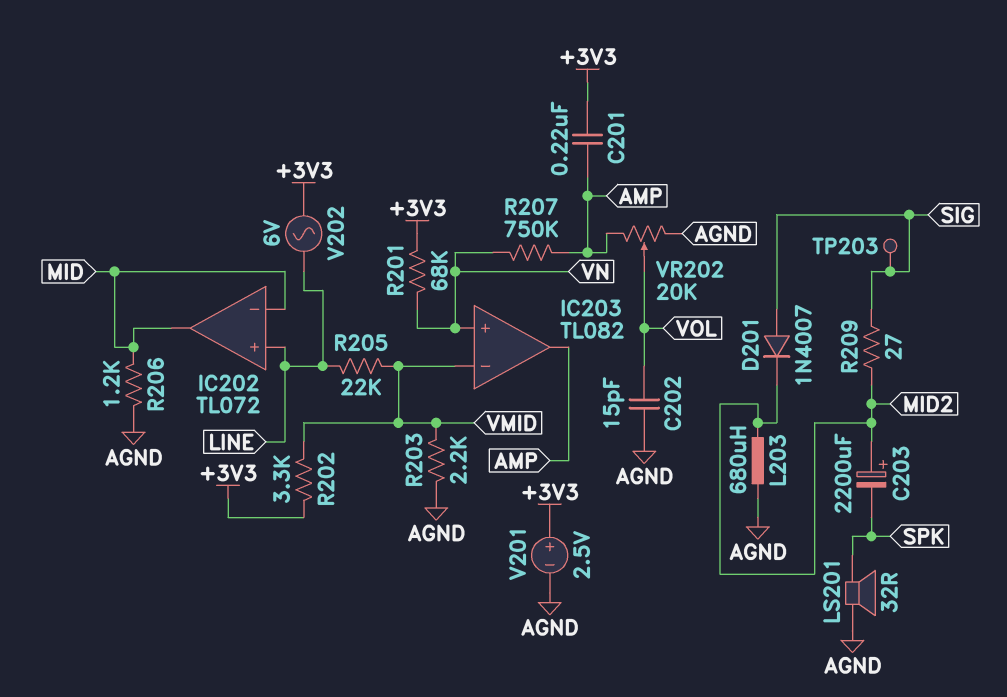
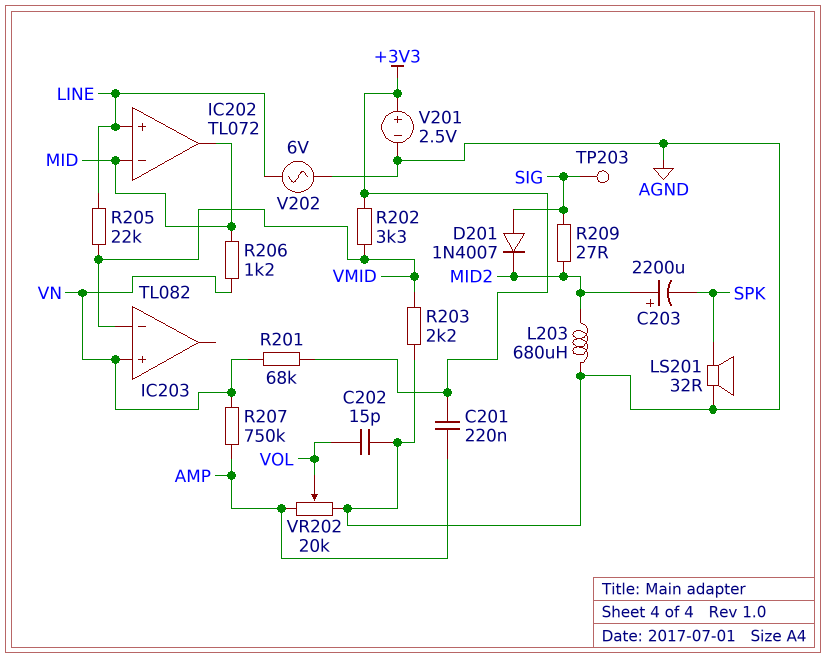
IC203 pin out: AMP -> none
R206: 1.2k (AGND, MID) -> 1.2k (MID, VN)
V202: AC 6V (+3V3, LINE) -> AC 6V (AGND, LINE)

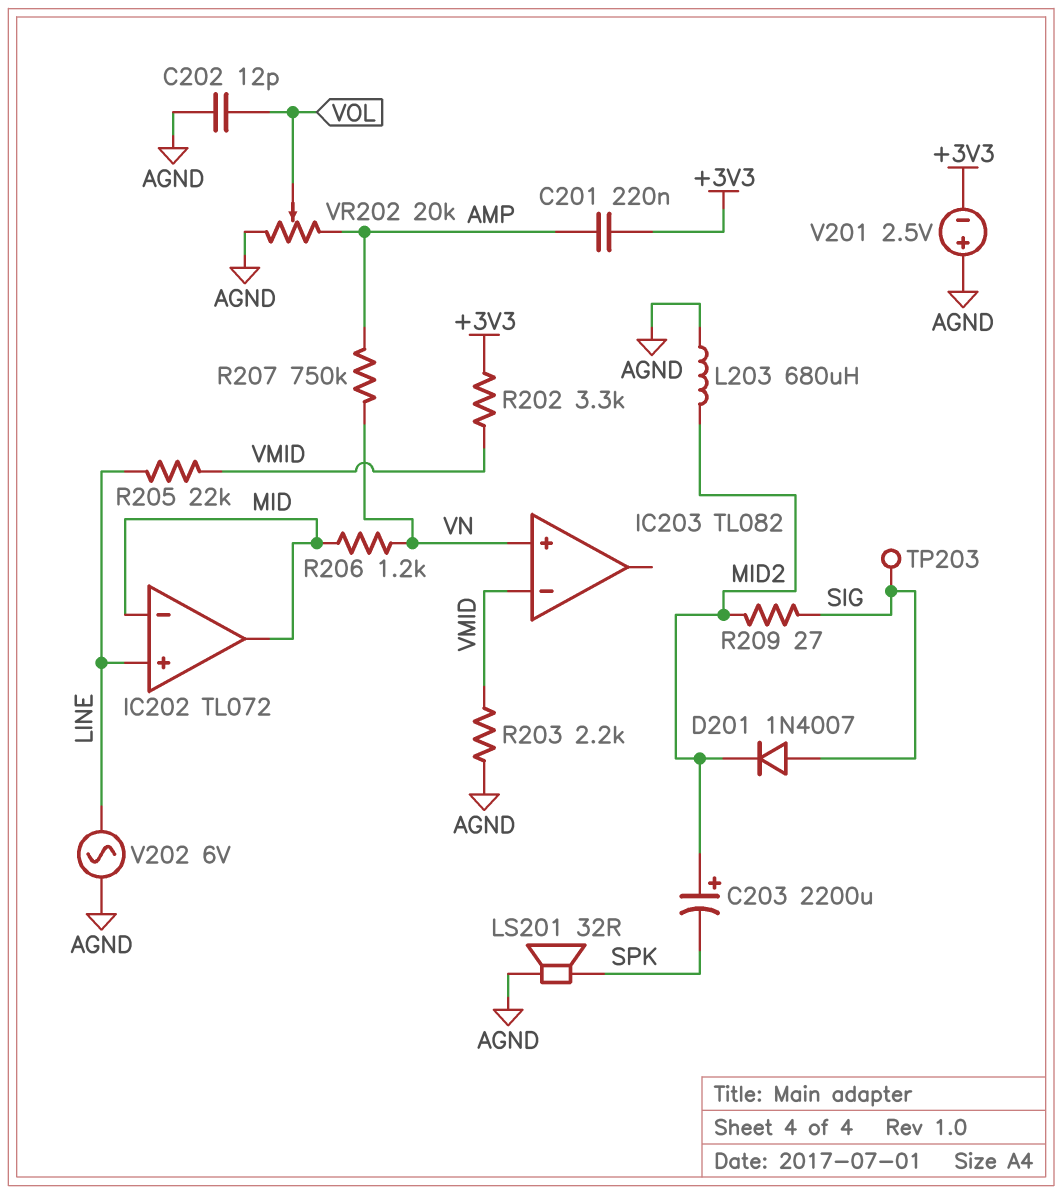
C202: 15pF (AGND, VOL) -> 12pF (AGND, VOL)
R201: 68k (+3V3, VN) -> none
V201: 2.5V (plus +3V3, minus AGND) -> 2.5V (plus AGND, minus +3V3)

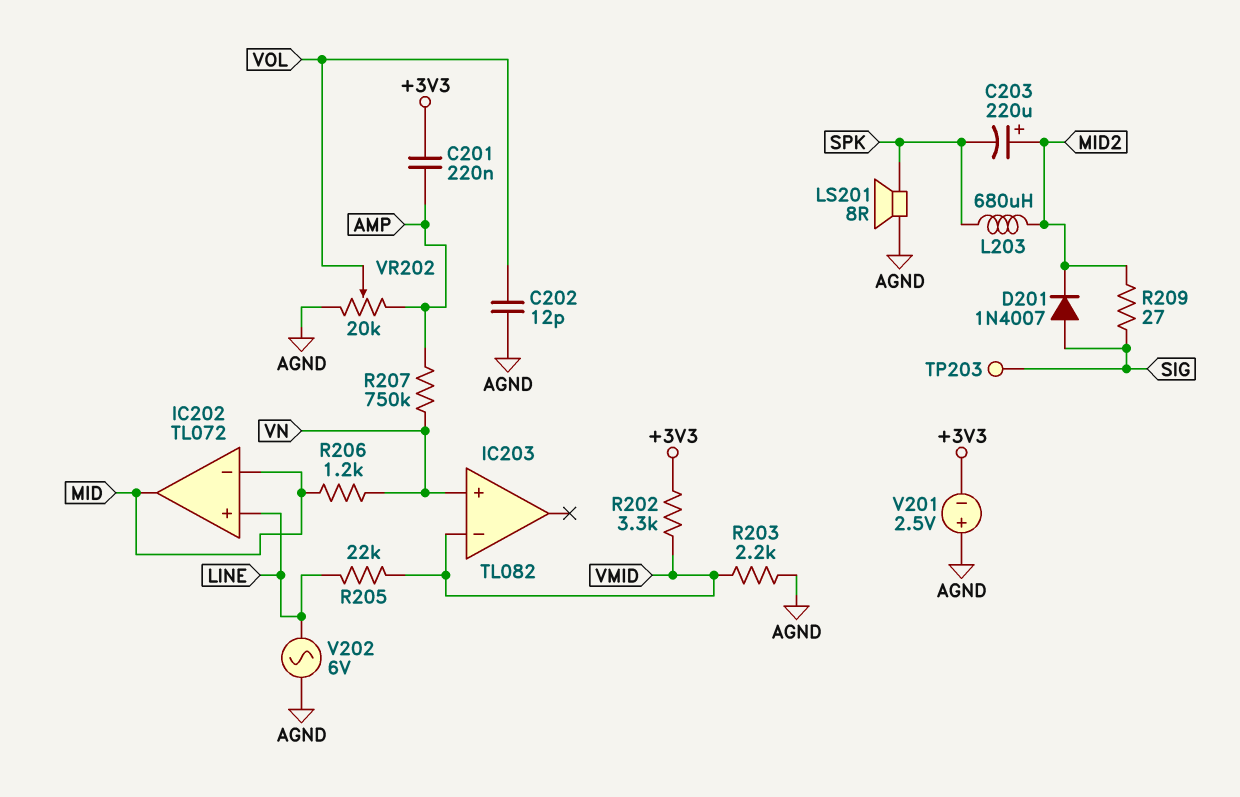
C203: 2200uF (plus MID2, minus SPK) -> 220uF (plus MID2, minus SPK)
L203: 680uH (AGND, MID2) -> 680uH (MID2, SPK)
LS201: speaker 32R (AGND, SPK) -> speaker 8R (AGND, SPK)

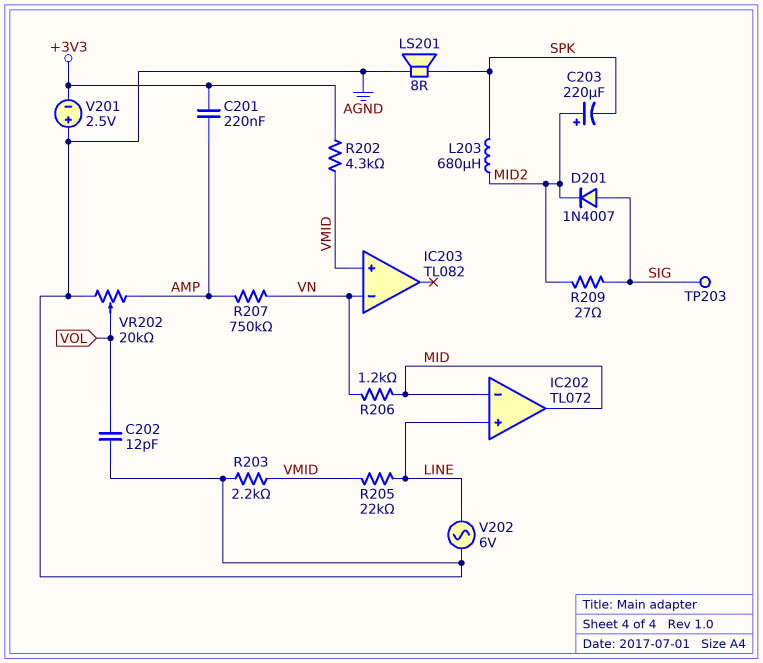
IC203 pin in+: VN -> VMID
IC203 pin in-: VMID -> VN
R202: 3.3k (+3V3, VMID) -> 4.3k (+3V3, VMID)

